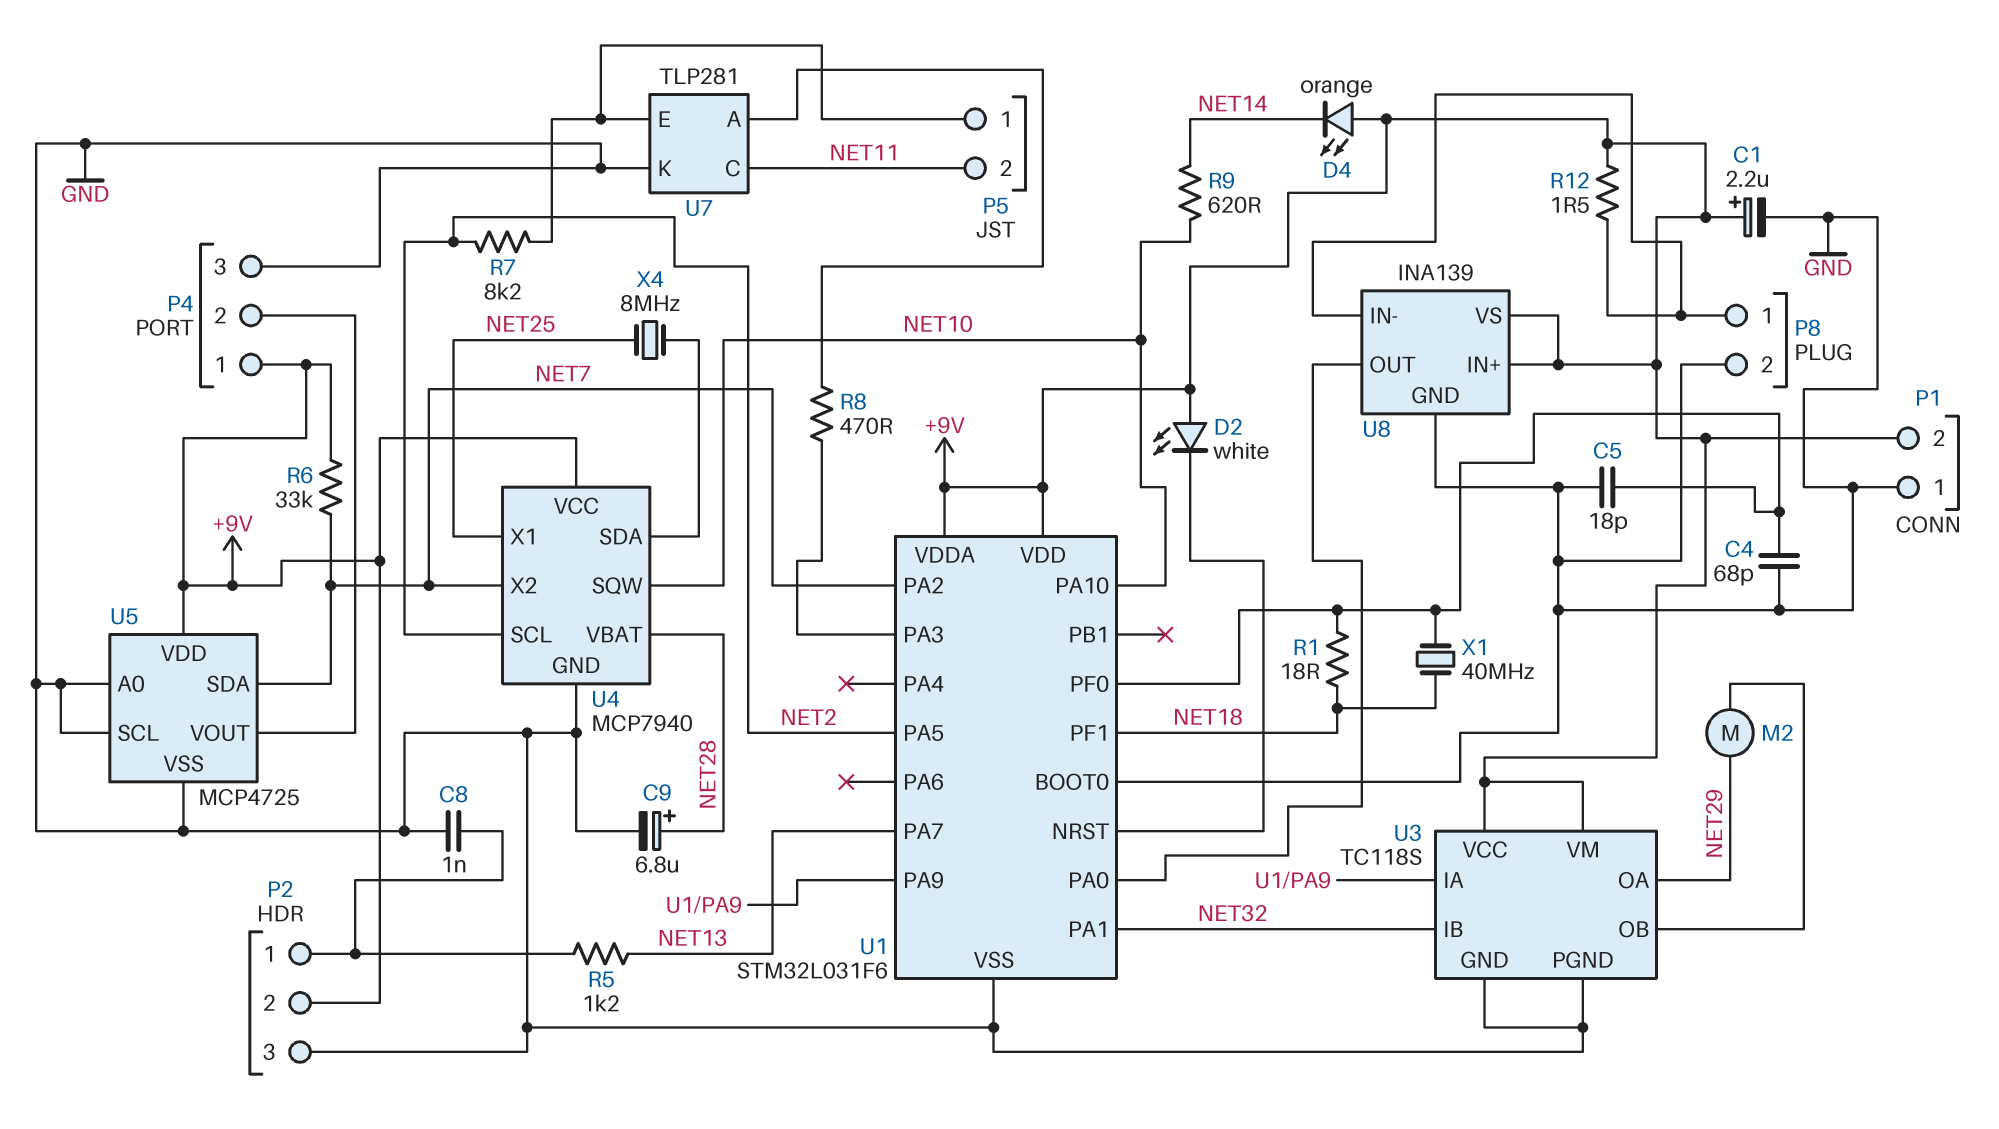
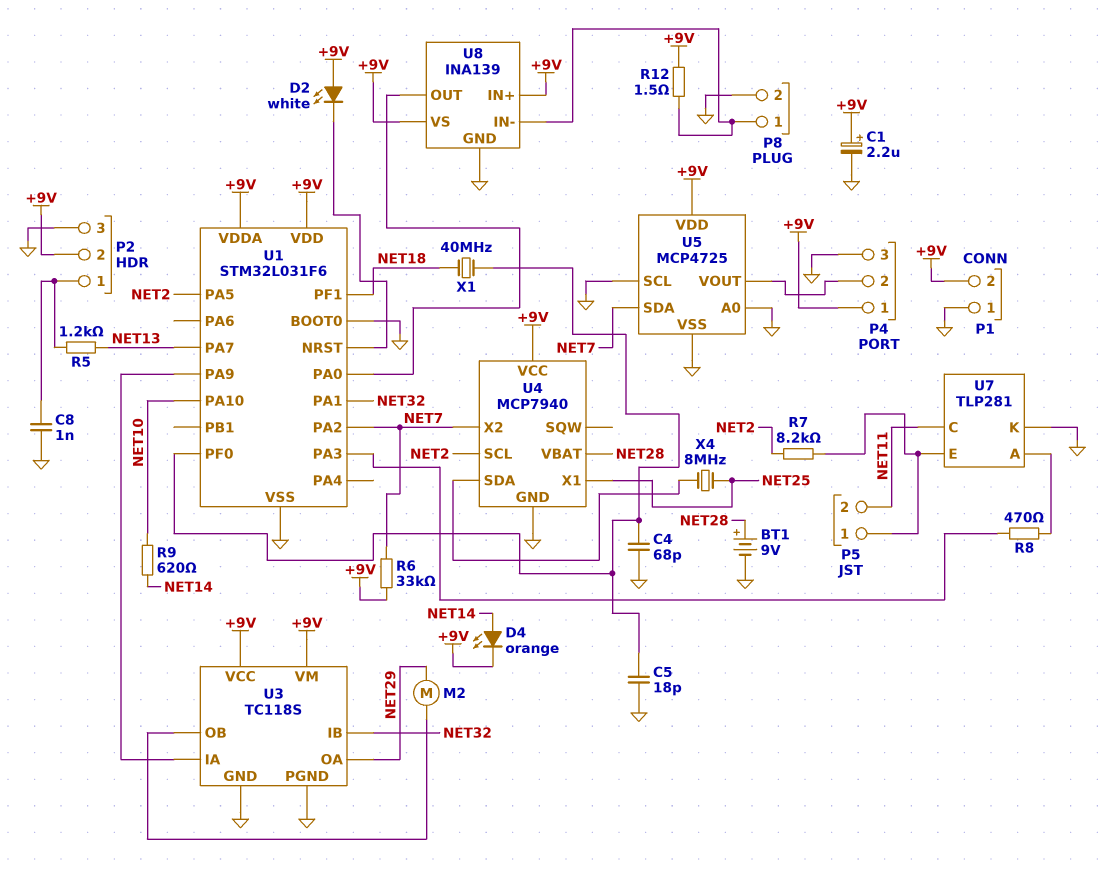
BT1: none -> 9V (plus NET28, minus GND)
C9: 6.8uF (plus NET28, minus GND) -> none
D4: LED orange (A +9V, K NET14) -> LED orange (A NET14, K +9V)
R1: 18 (NET18, U1/PF0) -> none
U4 pin SQW: NET10 -> none

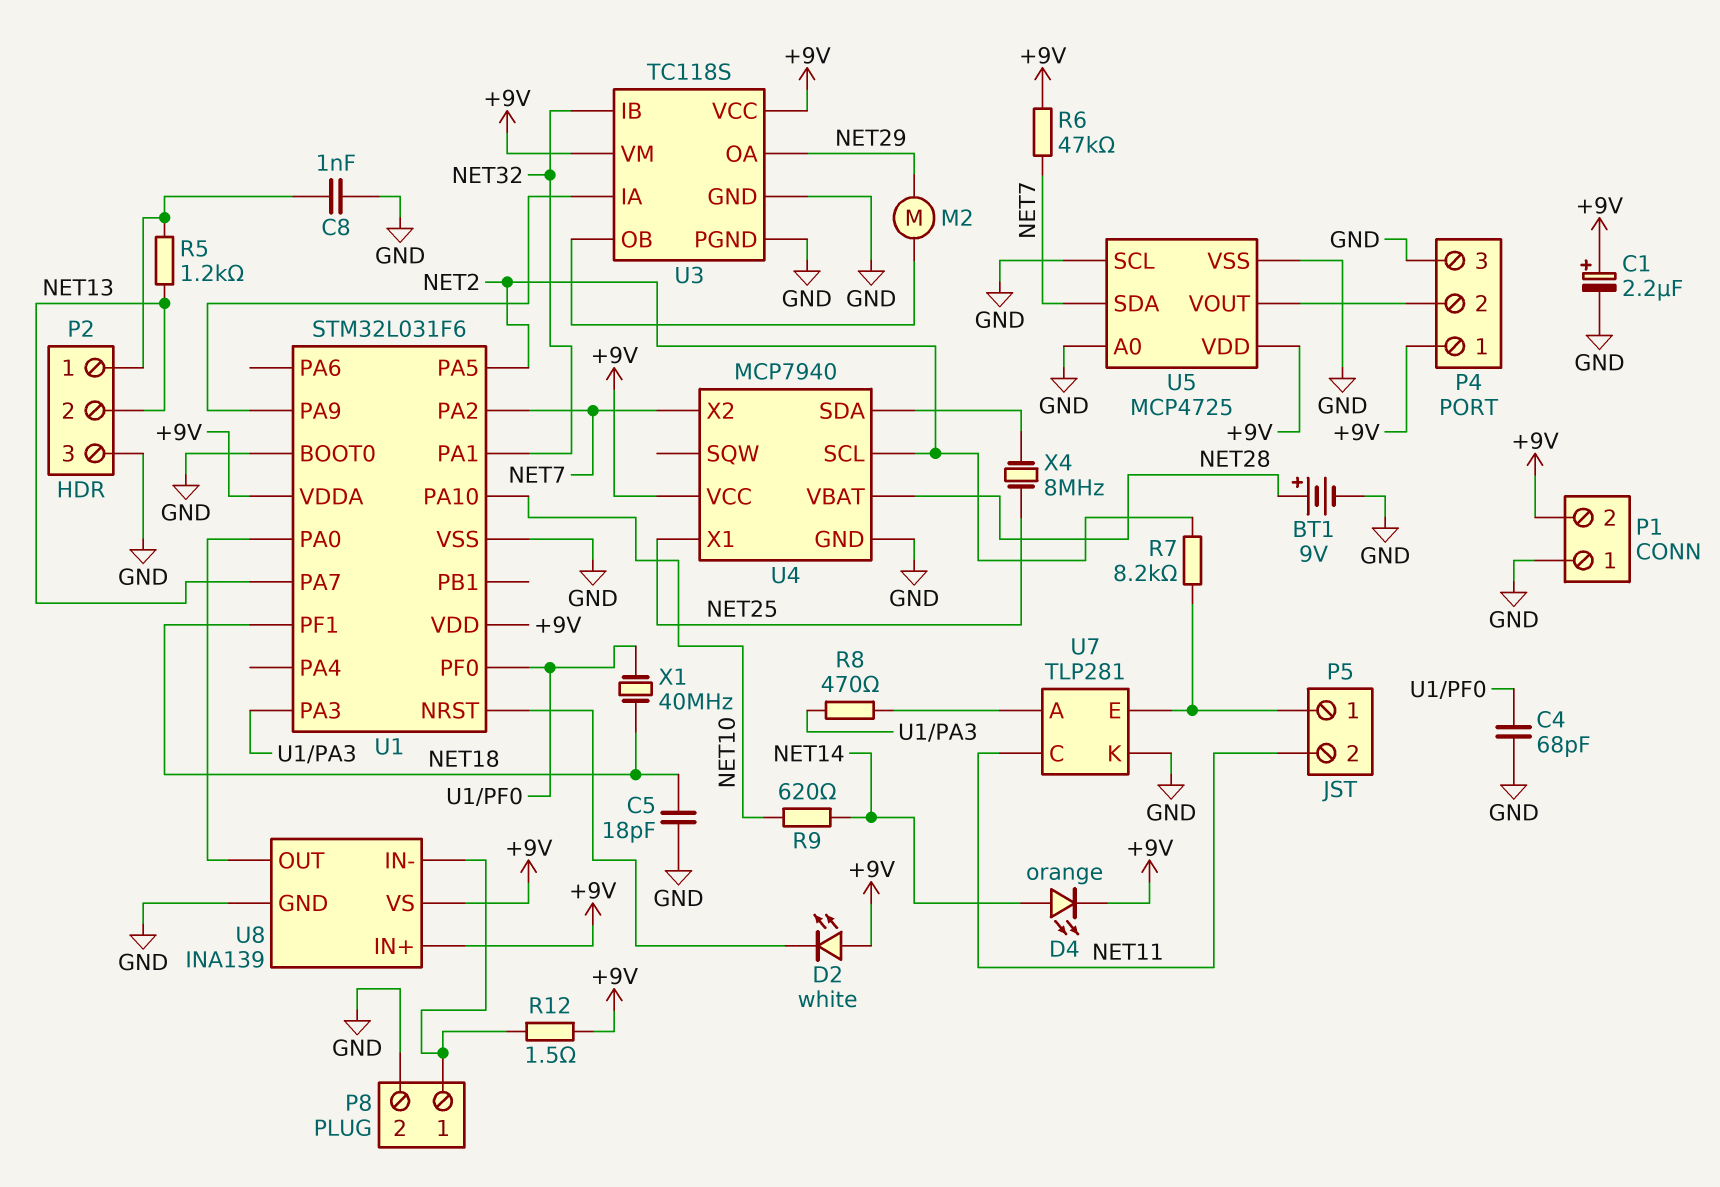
C5: 18pF (GND, U1/PF0) -> 18pF (GND, NET18)
P2 pin 2: +9V -> NET13
R6: 33k (+9V, NET7) -> 47k (+9V, NET7)

